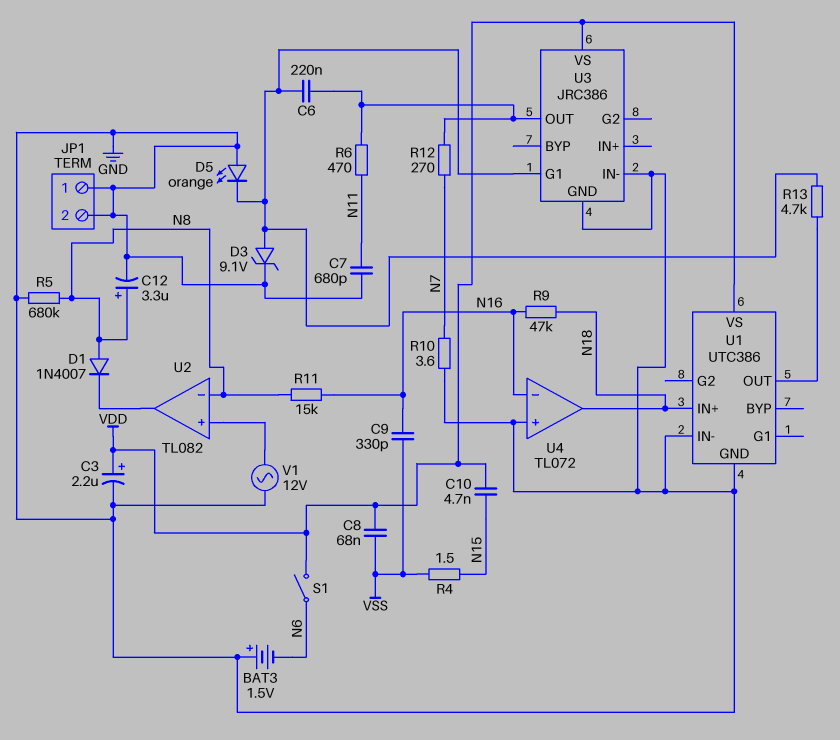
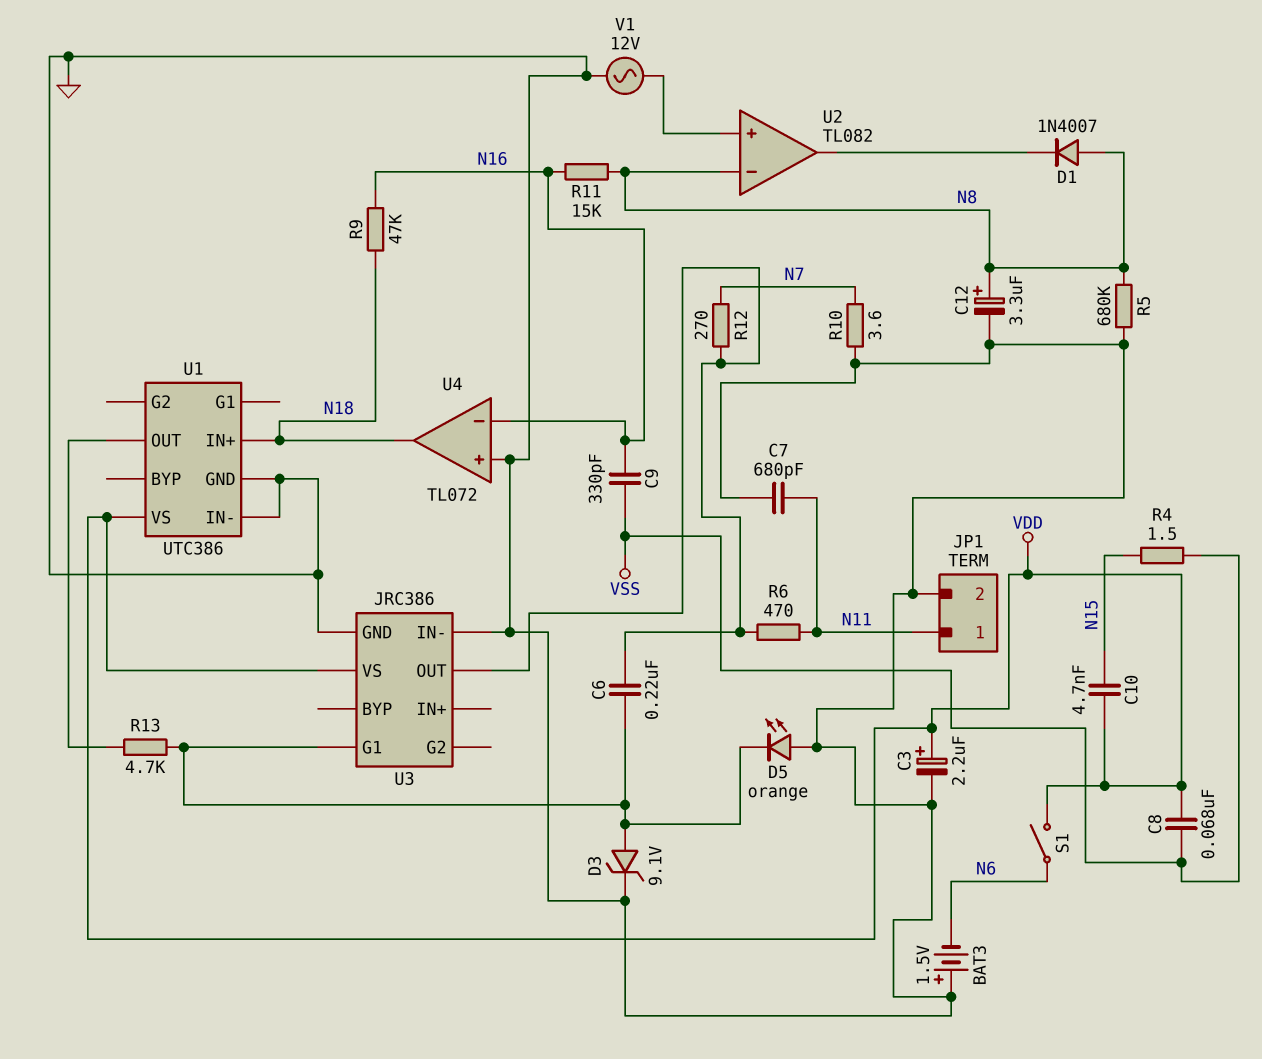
JP1 pin 1: GND -> N11

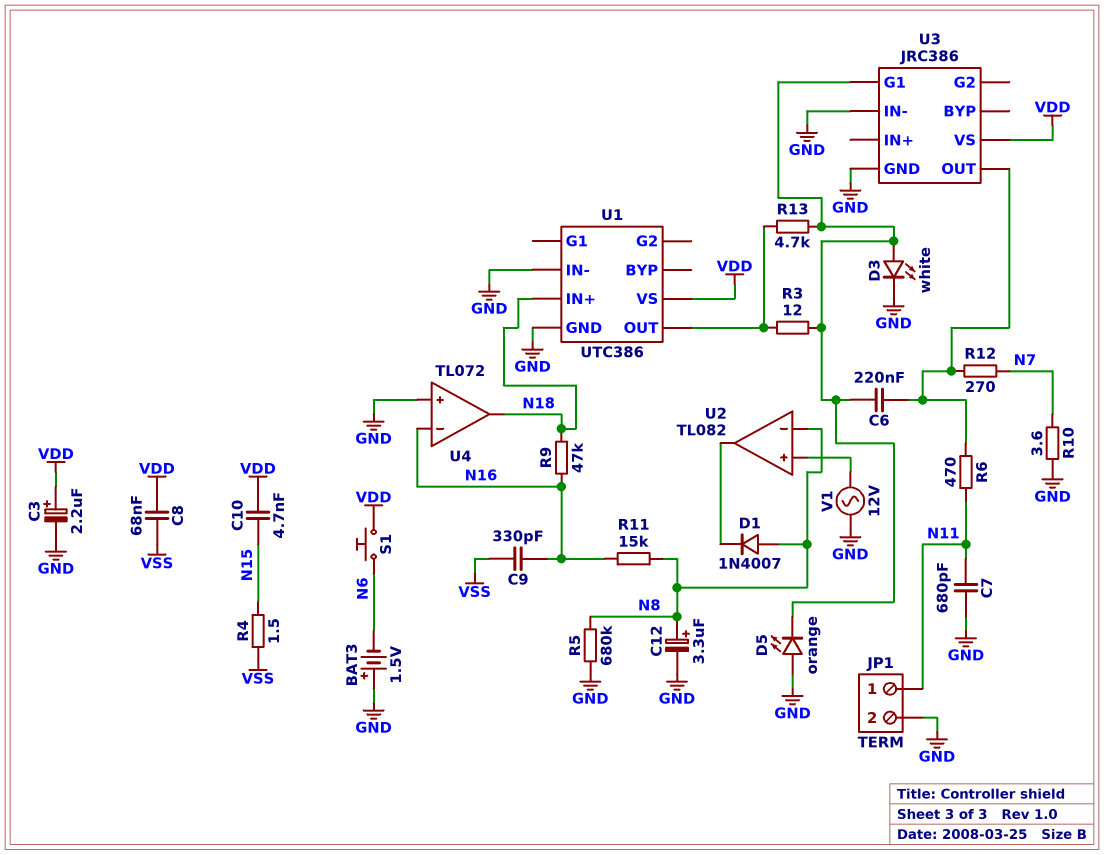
D3: zener 9.1V (A U3/G1, K GND) -> LED white (A U3/G1, K GND)
R3: none -> 12 (U1/OUT, U3/G1)
S1: switch (N6, VDD) -> button (N6, VDD)

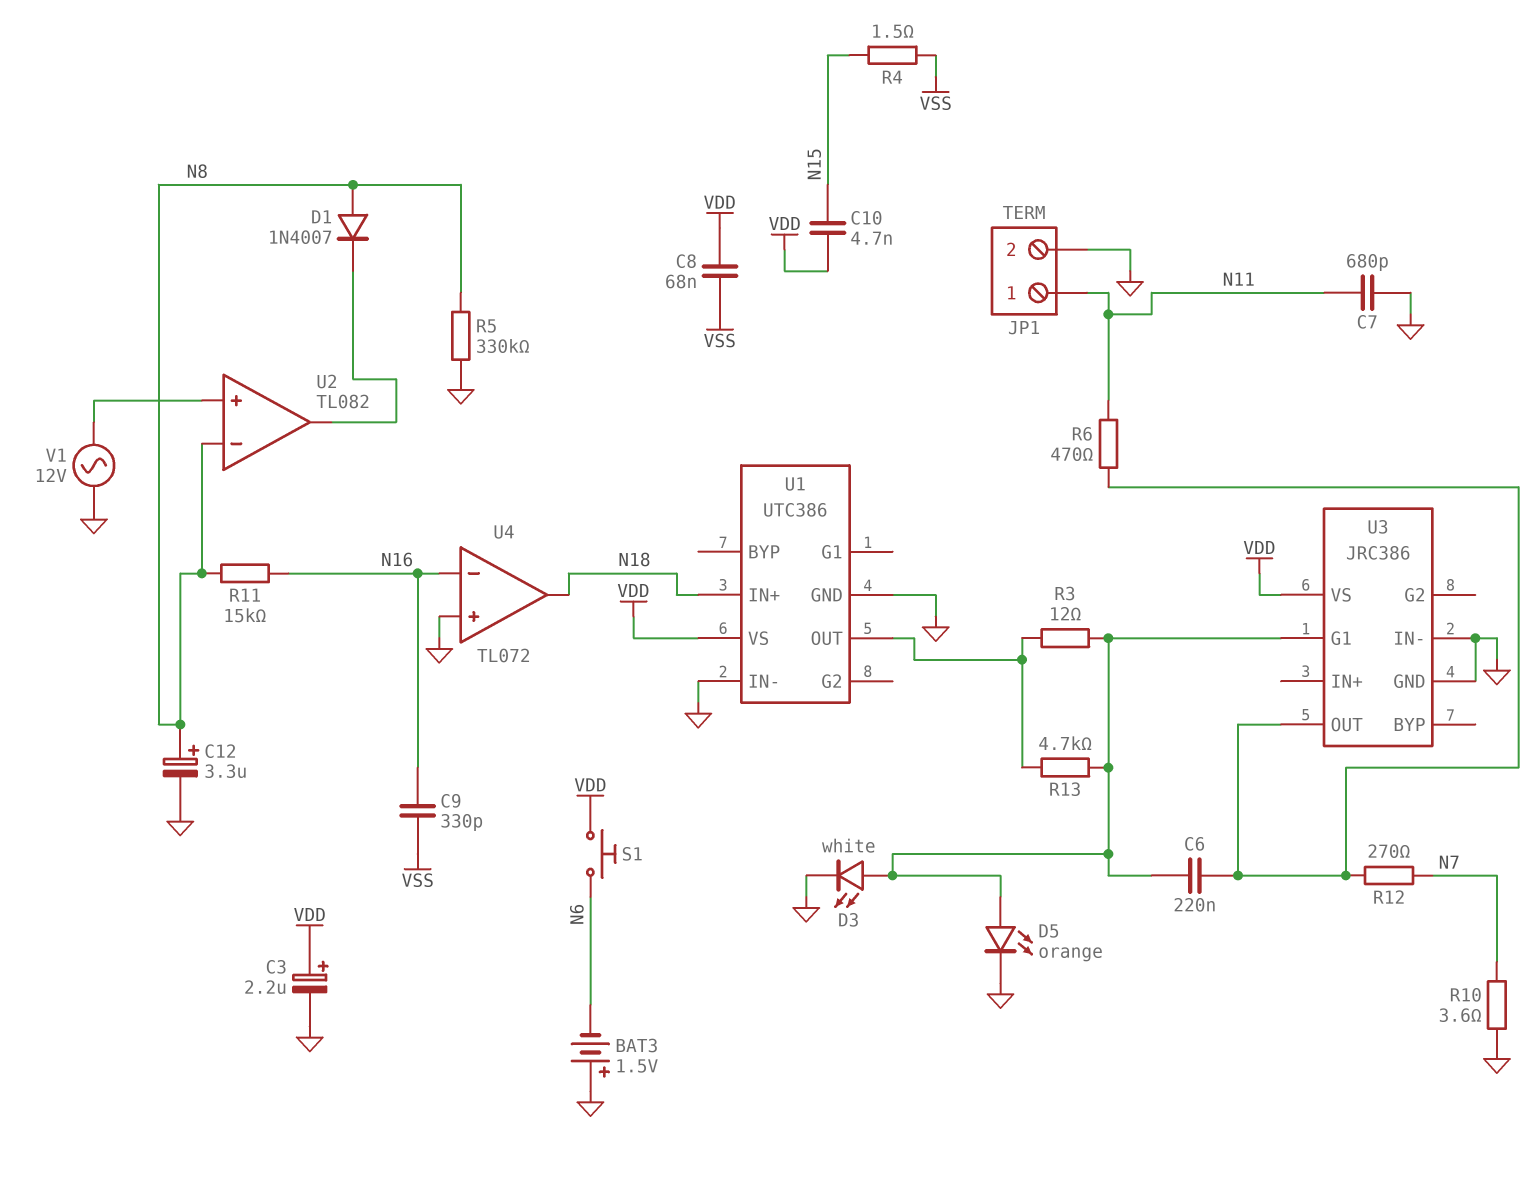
D5: LED orange (A GND, K U3/G1) -> LED orange (A U3/G1, K GND)
R5: 680k (GND, N8) -> 330k (GND, N8)
R9: 47k (N16, N18) -> none

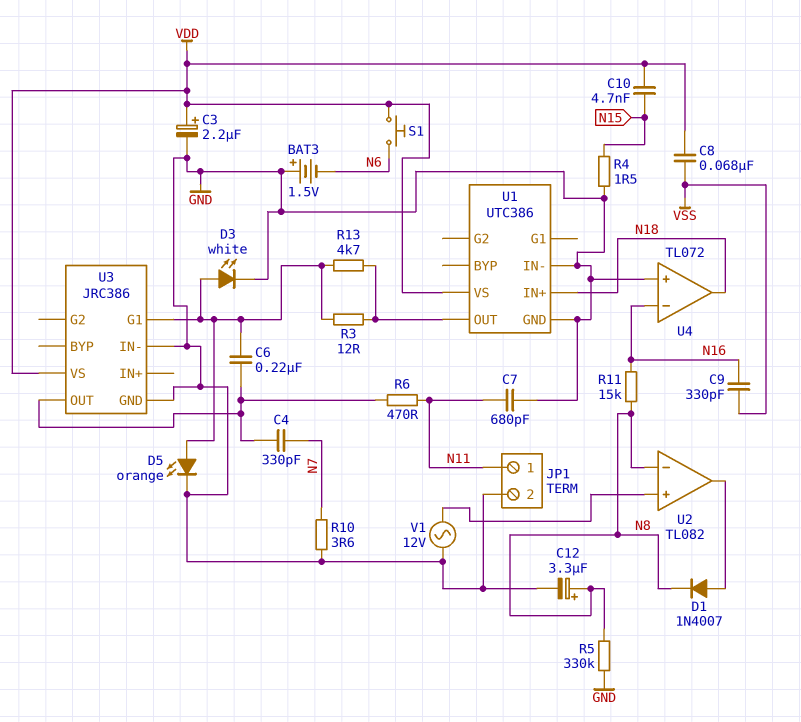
C4: none -> 330pF (N7, U3/OUT)
D1: diode 1N4007 (A N8, K U2/out) -> diode 1N4007 (A U2/out, K N8)
R4: 1.5 (N15, VSS) -> 1.5 (GND, N15)
R12: 270 (N7, U3/OUT) -> none

